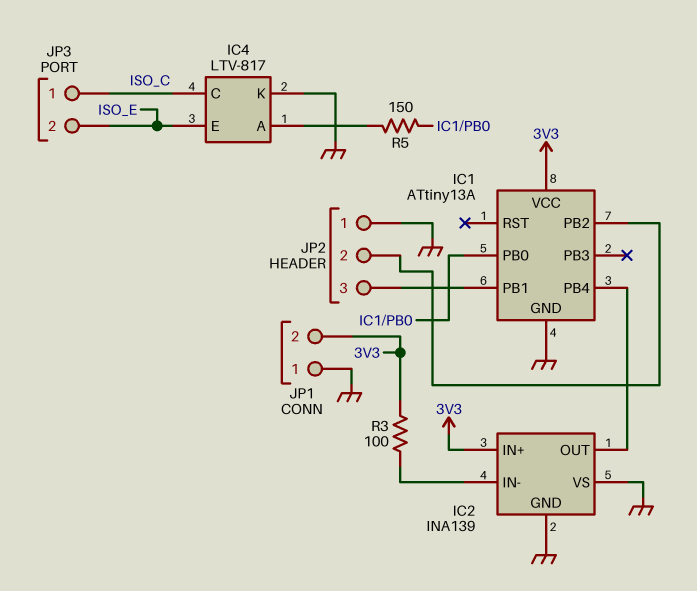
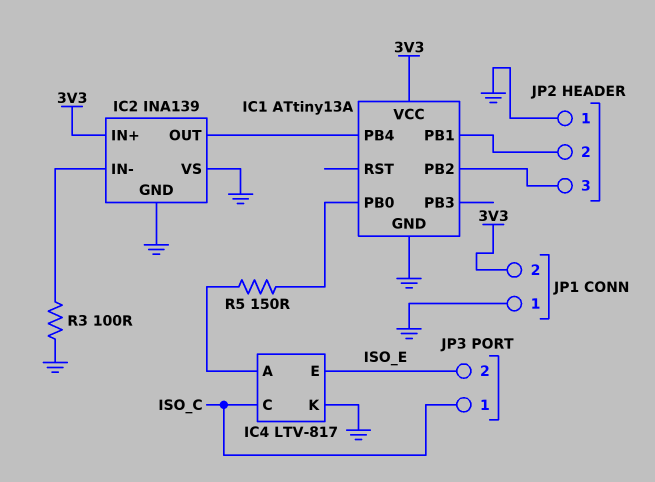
JP2 pin 2: IC1/PB2 -> IC1/PB1
JP2 pin 3: IC1/PB1 -> IC1/PB2
R3: 100 (3V3, IC2/IN-) -> 100 (GND, IC2/IN-)

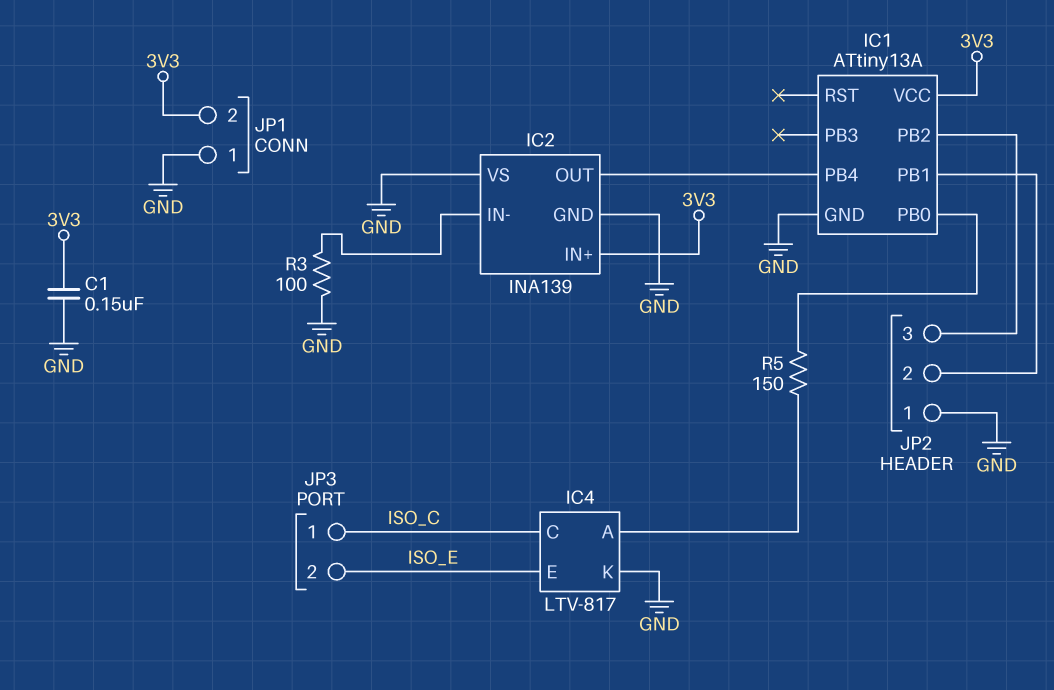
C1: none -> 150nF (3V3, GND)

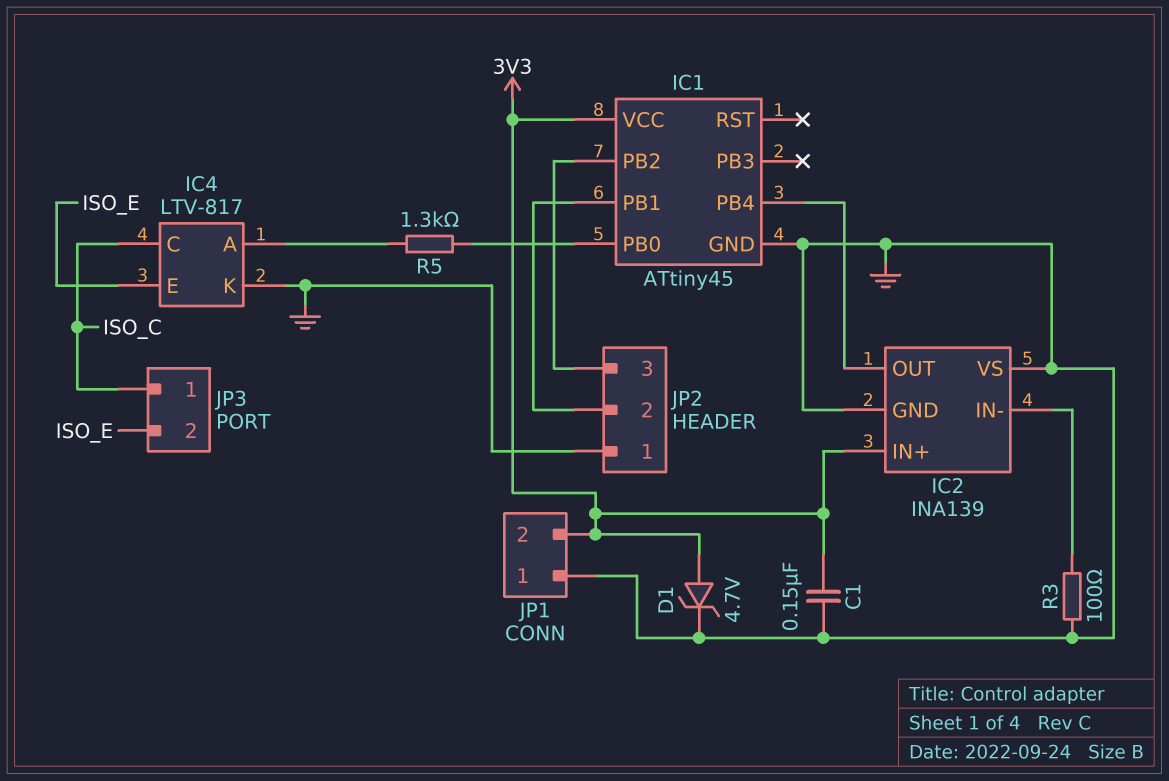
D1: none -> zener 4.7V (A 3V3, K GND)
IC1: ATtiny13A -> ATtiny45
R5: 150 (IC1/PB0, IC4/A) -> 1.3k (IC1/PB0, IC4/A)

